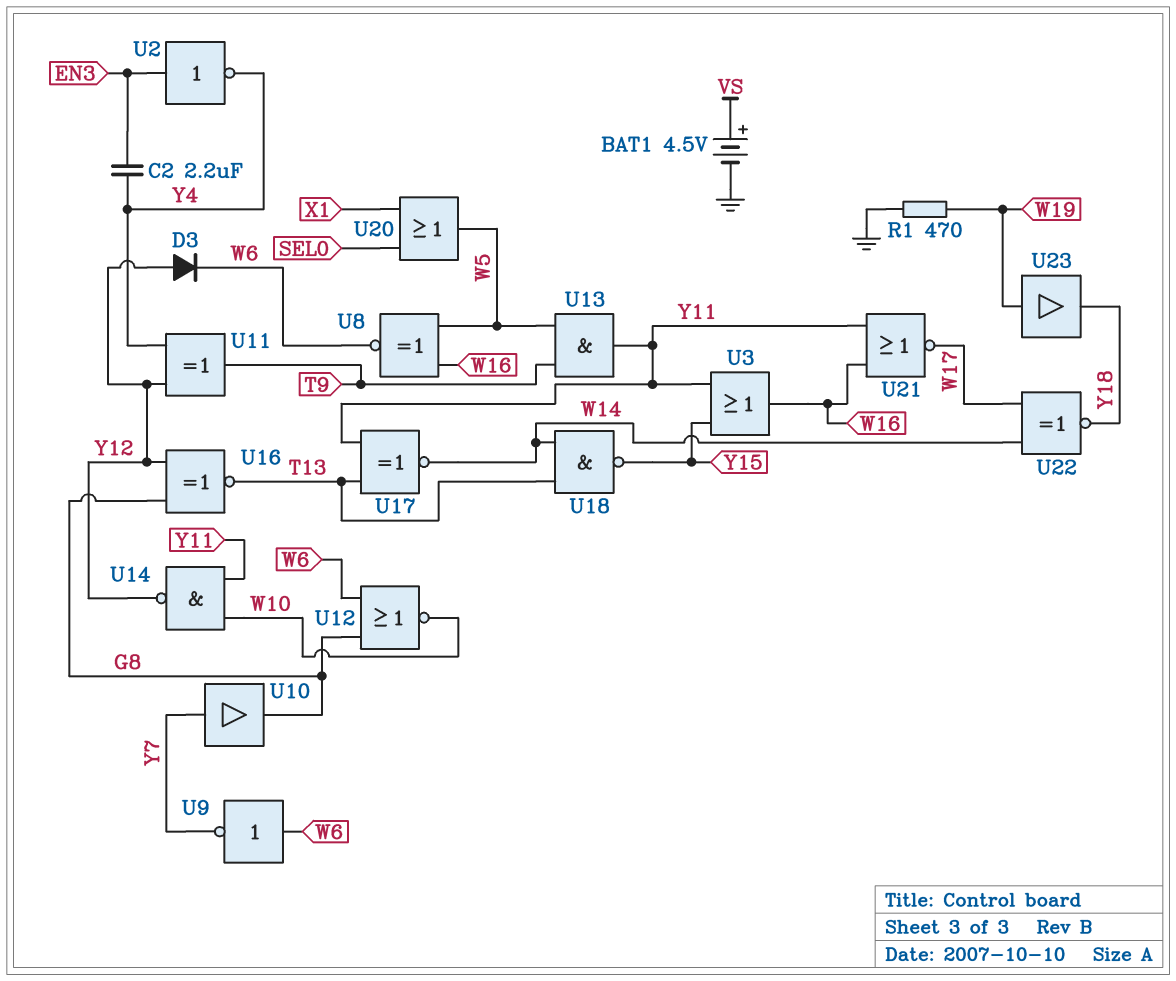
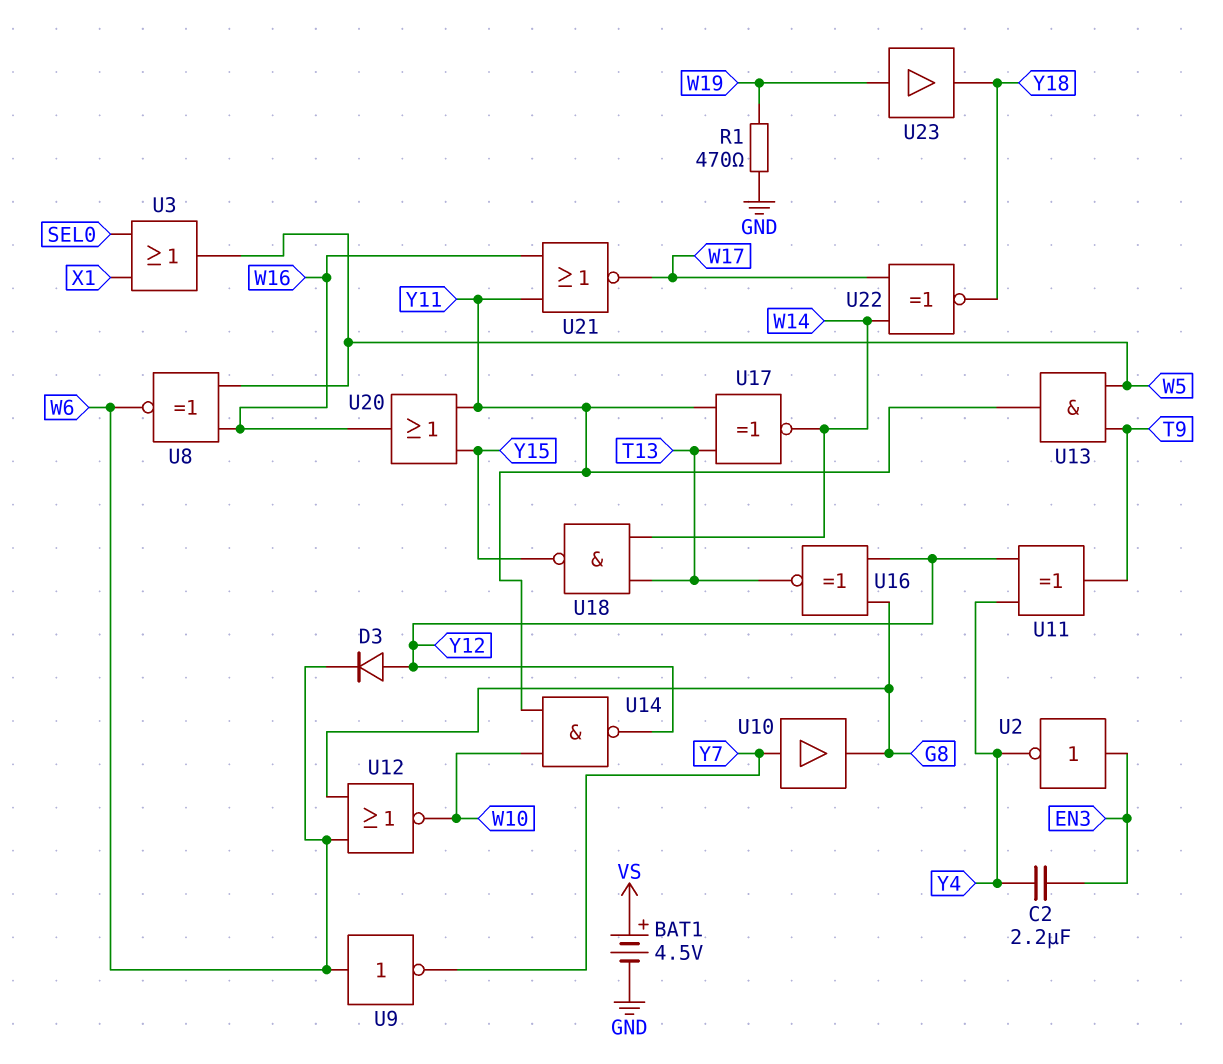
U3: OR (in Y11, in Y15, out W16) -> OR (in SEL0, in X1, out W5)
U20: OR (in SEL0, in X1, out W5) -> OR (in Y11, in Y15, out W16)

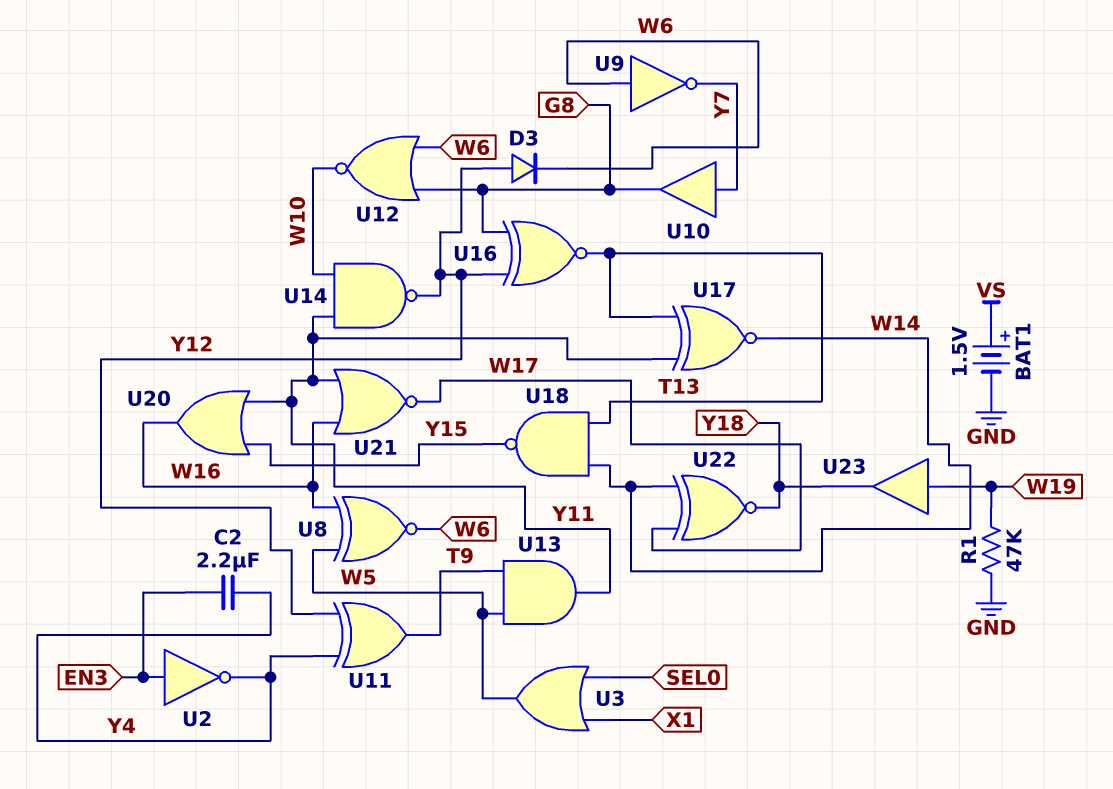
BAT1: 4.5V (plus VS, minus GND) -> 1.5V (plus VS, minus GND)
R1: 470 (GND, W19) -> 47k (GND, W19)

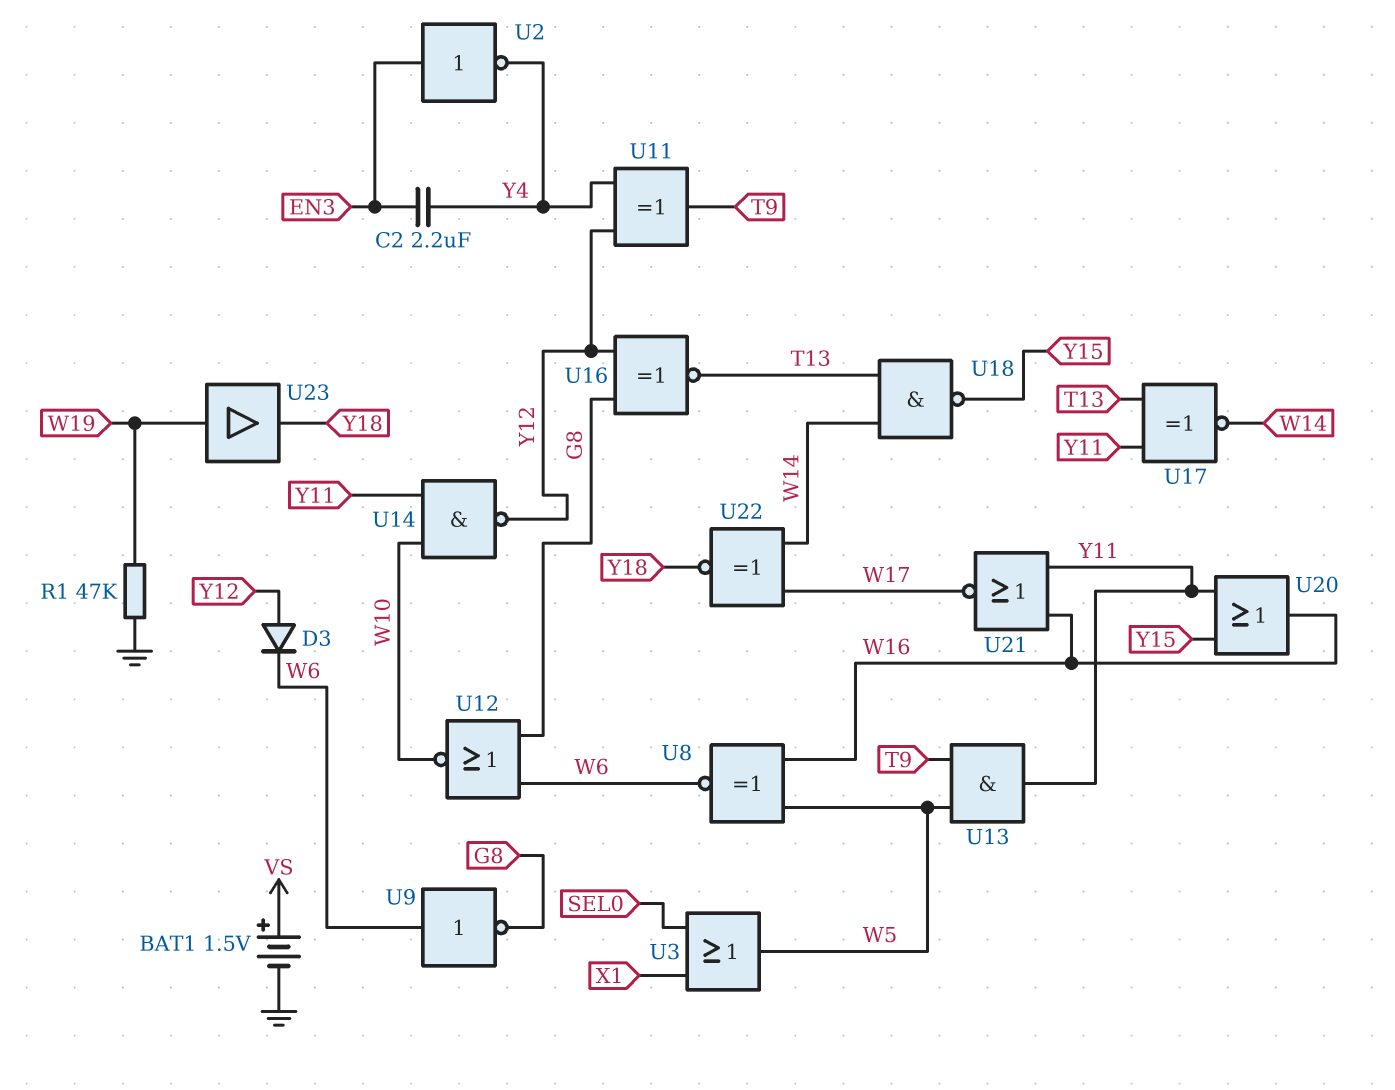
U9: NOT (in W6, out Y7) -> NOT (in W6, out G8)
U10: buffer (in Y7, out G8) -> none

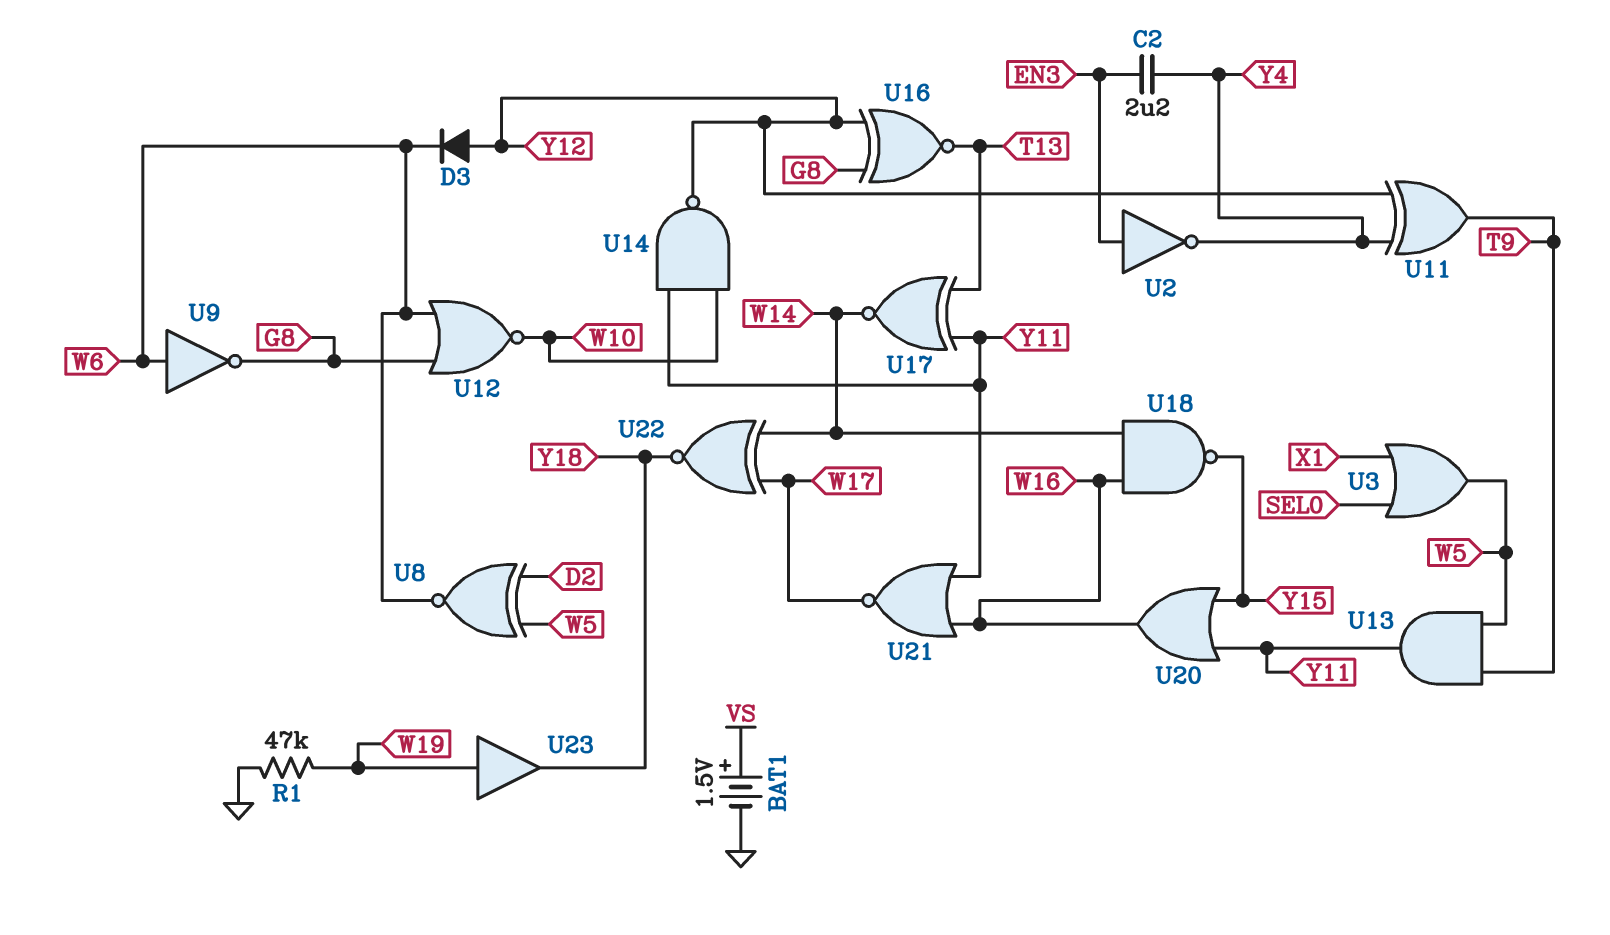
U8: XNOR (in W5, in W16, out W6) -> XNOR (in D2, in W5, out W6)
U18: NAND (in T13, in W14, out Y15) -> NAND (in W14, in W16, out Y15)

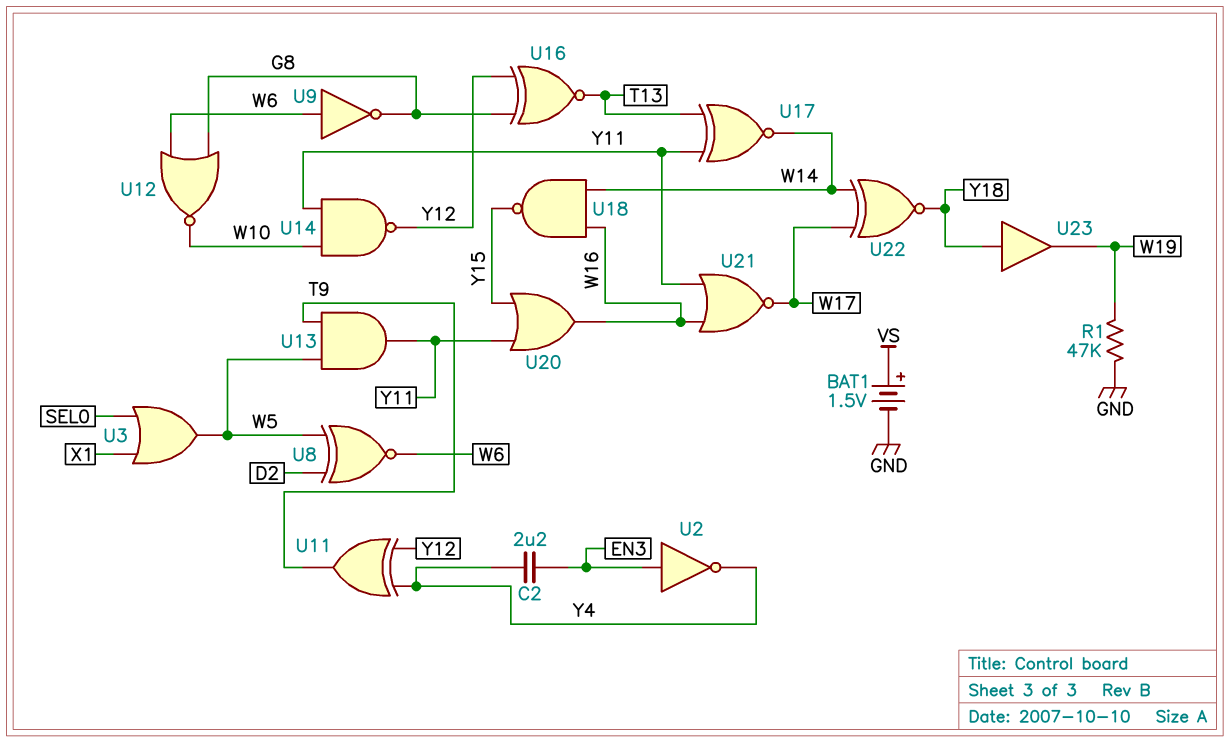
D3: diode (A Y12, K W6) -> none
U23: buffer (in W19, out Y18) -> buffer (in Y18, out W19)

